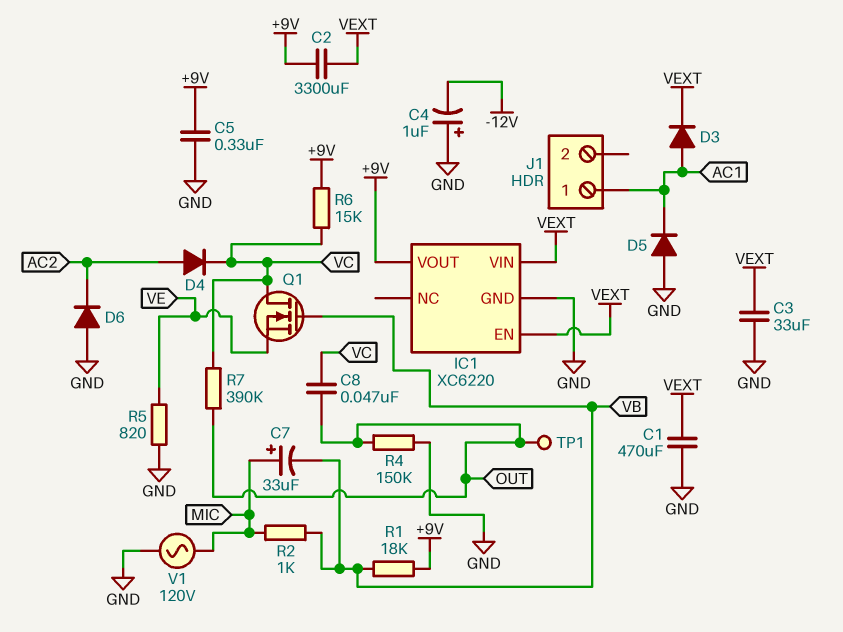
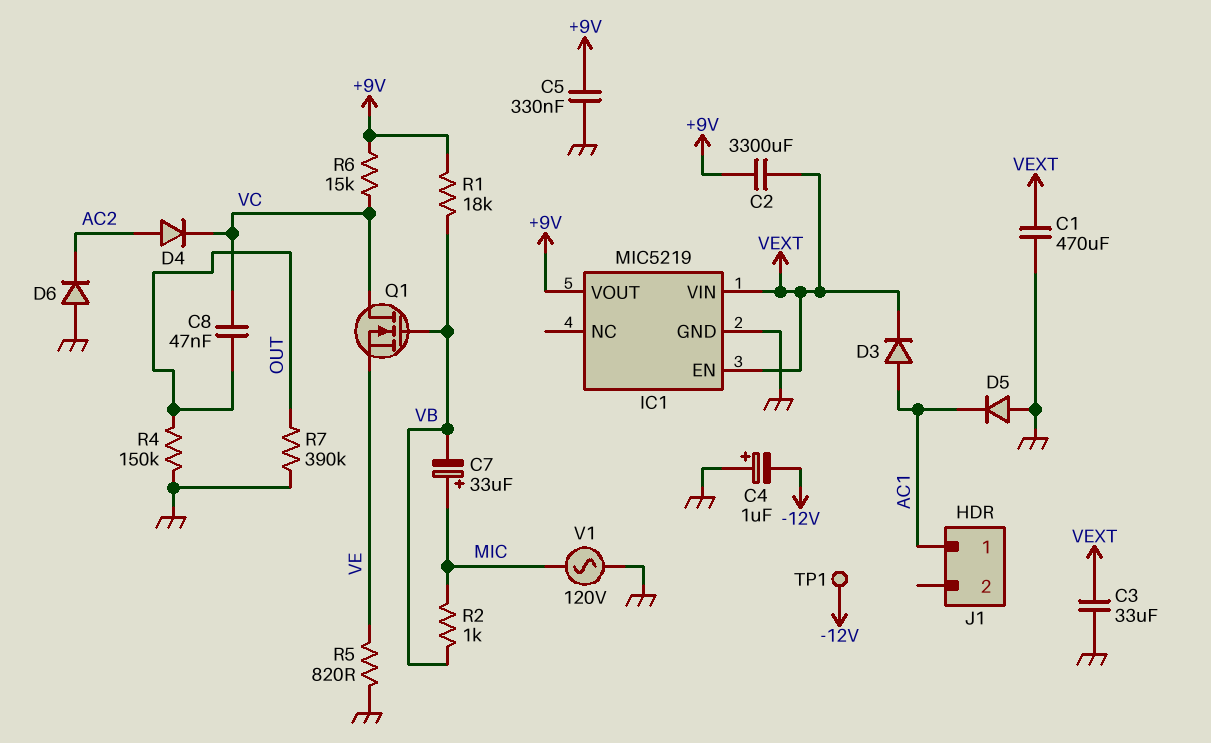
IC1: XC6220 -> MIC5219
R7: 390k (OUT, VC) -> 390k (GND, OUT)
TP1: test point (OUT) -> test point (-12V)

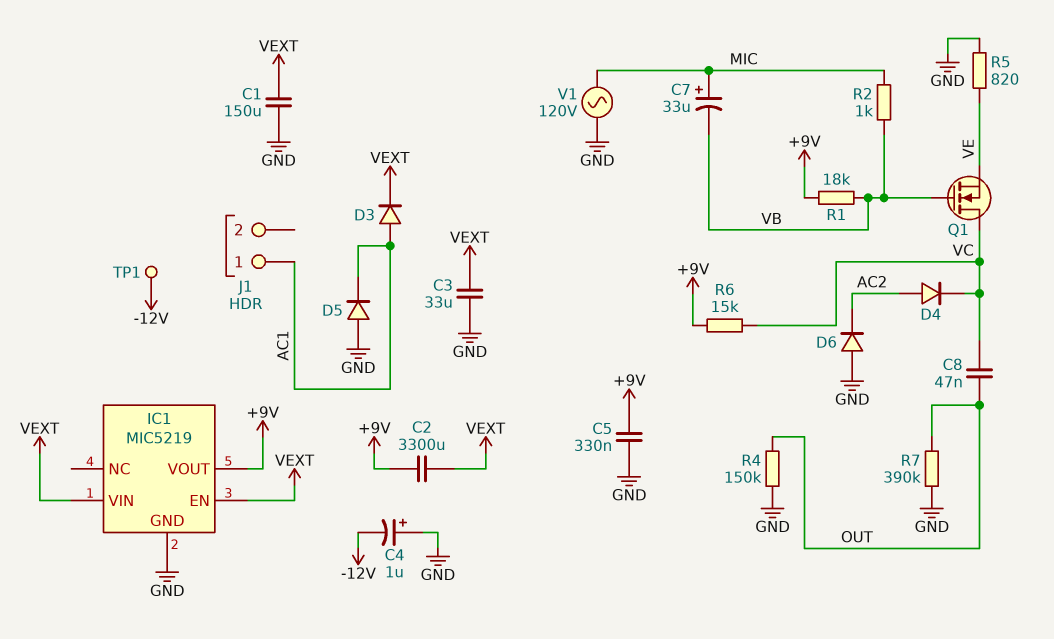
C1: 470uF (GND, VEXT) -> 150uF (GND, VEXT)

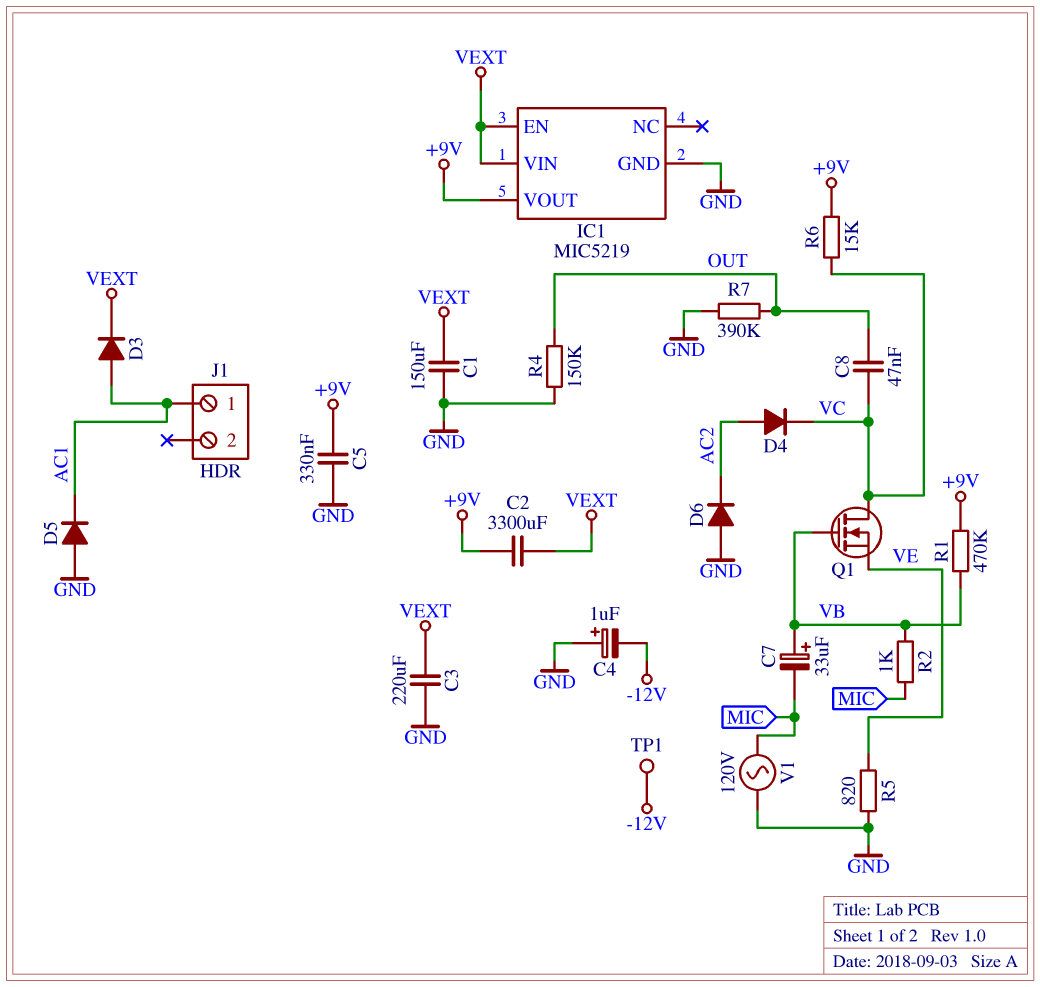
C3: 33uF (GND, VEXT) -> 220uF (GND, VEXT)
C7: 33uF (plus MIC, minus VB) -> 33uF (plus VB, minus MIC)
R1: 18k (+9V, VB) -> 470k (+9V, VB)

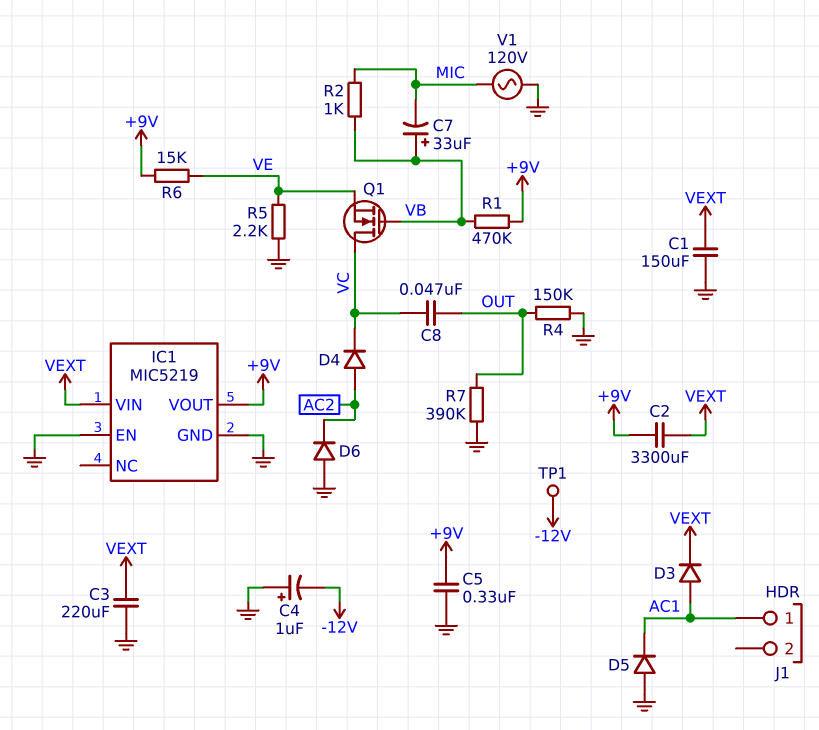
IC1 pin EN: VEXT -> GND
R5: 820 (GND, VE) -> 2.2k (GND, VE)
R6: 15k (+9V, VC) -> 15k (+9V, VE)

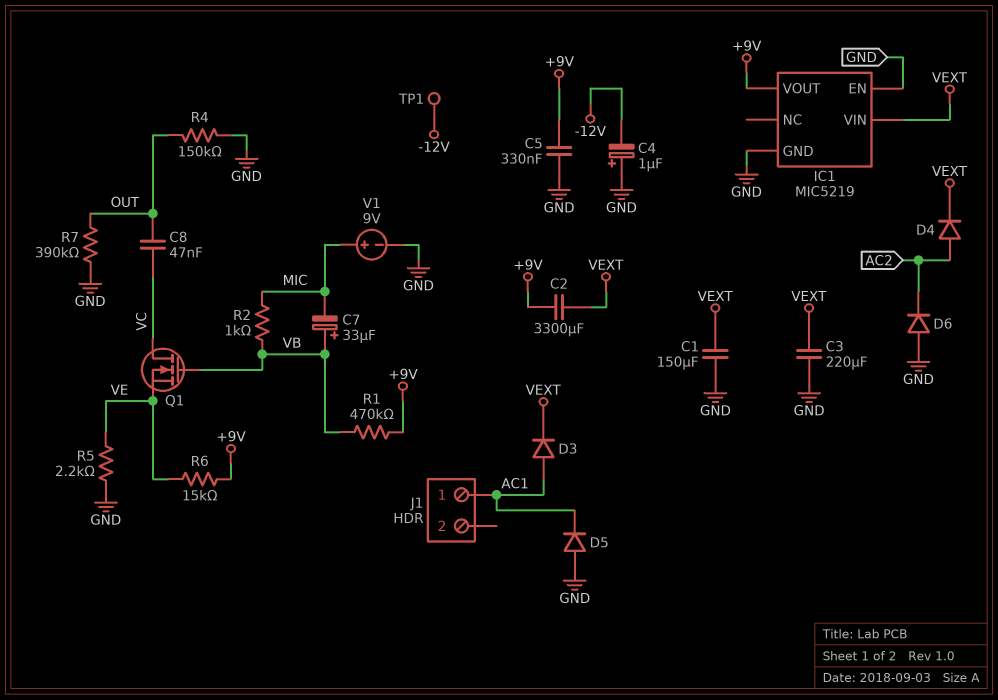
D4: diode (A AC2, K VC) -> diode (A AC2, K VEXT)
V1: AC 120V (GND, MIC) -> 9V (plus MIC, minus GND)

